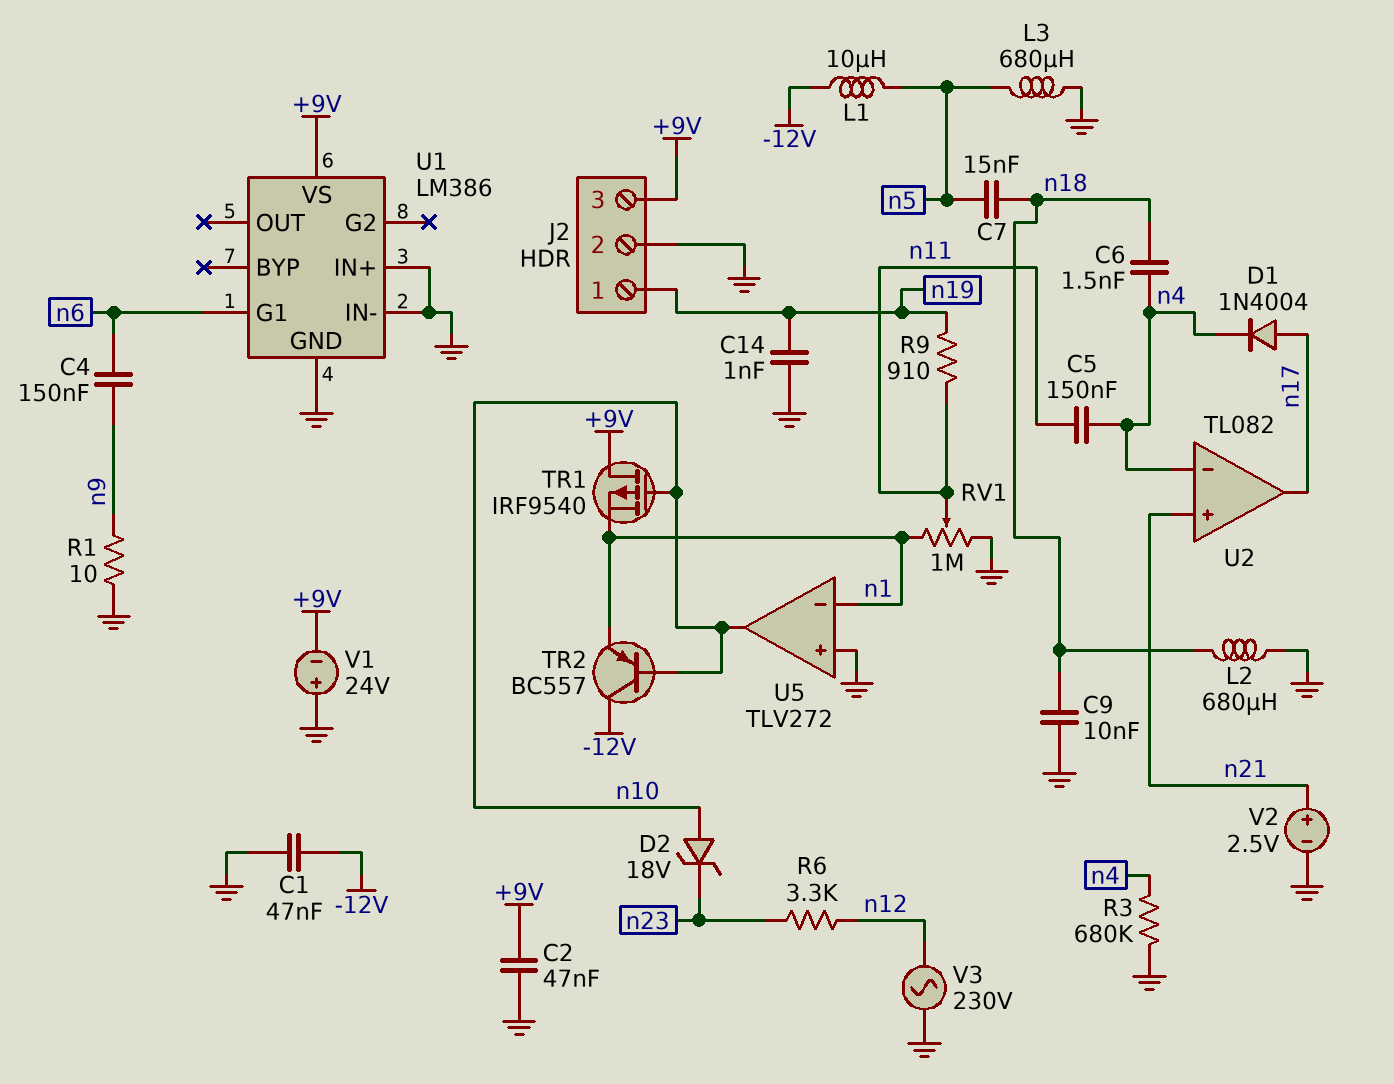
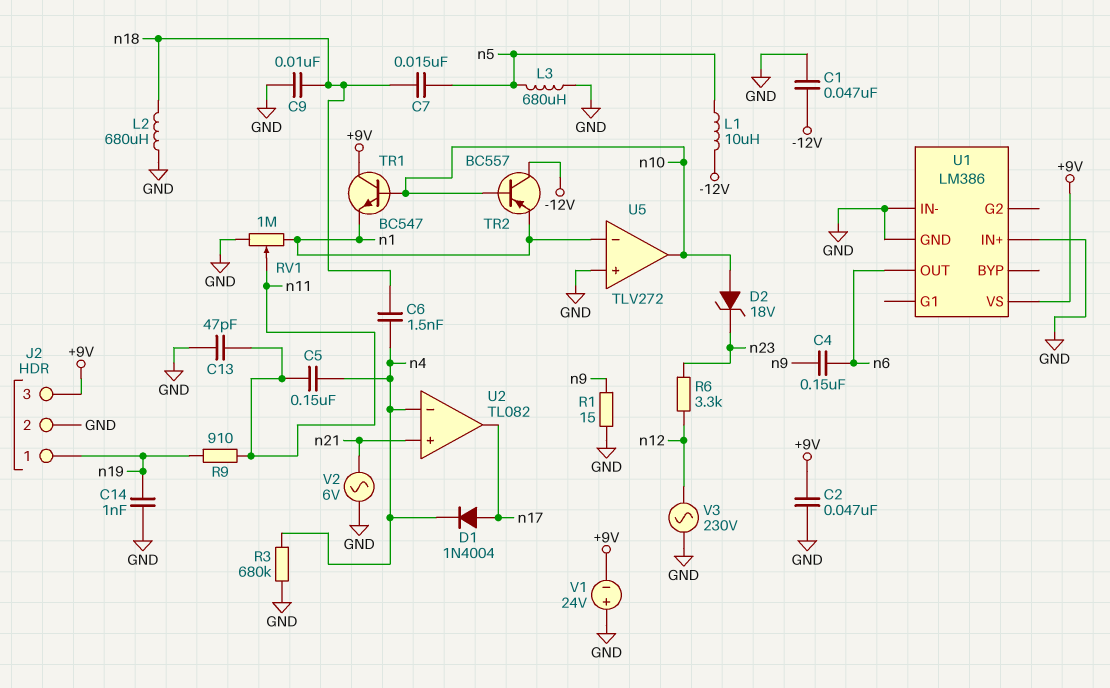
C13: none -> 47pF (GND, n11)
R1: 10 (GND, n9) -> 15 (GND, n9)
TR1: PMOS IRF9540 (G n10, D +9V, S n1) -> NPN BC547 (B n10, C +9V, E n1)
U1 pin G1: n6 -> none
U1 pin OUT: none -> n6
V2: 2.5V (plus n21, minus GND) -> AC 6V (GND, n21)

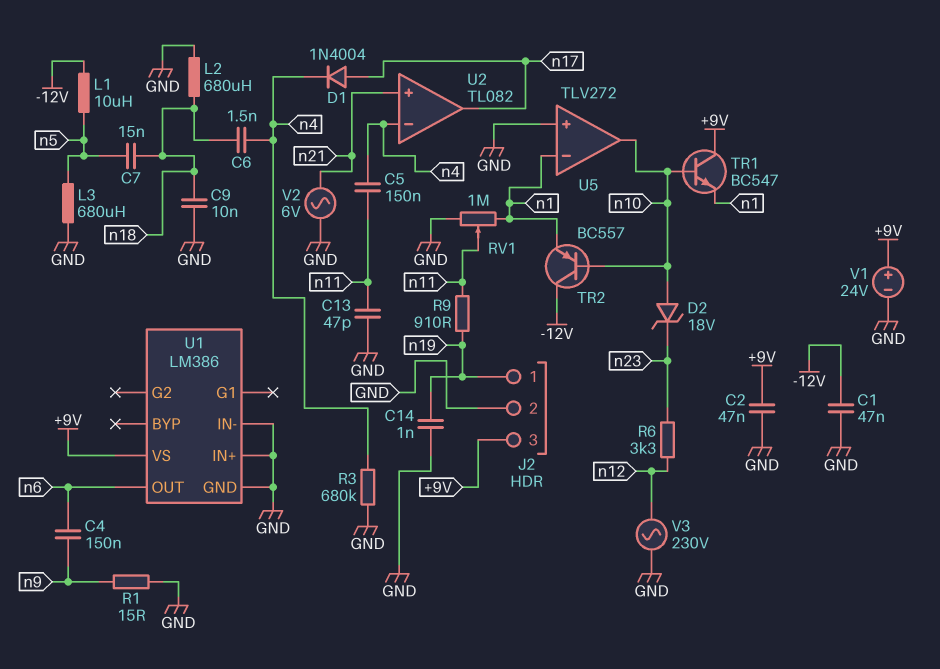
V1: 24V (plus GND, minus +9V) -> 24V (plus +9V, minus GND)

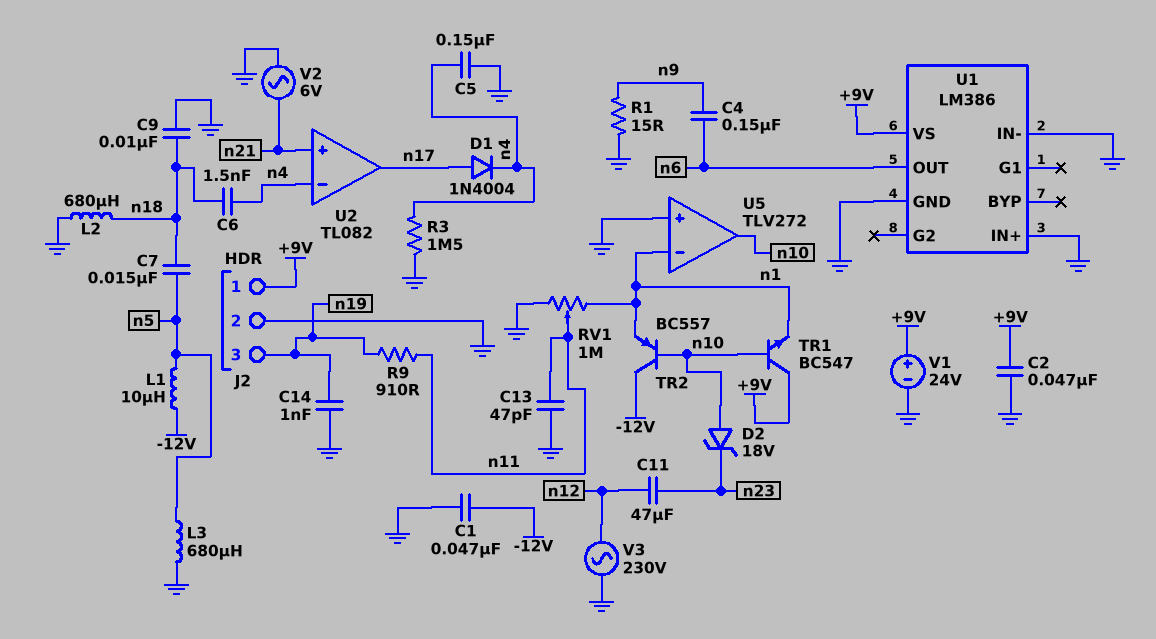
C5: 150nF (n4, n11) -> 150nF (GND, n4)
C11: none -> 47uF (n12, n23)
J2 pin 1: n19 -> +9V
J2 pin 3: +9V -> n19
R3: 680k (GND, n4) -> 1.5M (GND, n4)
R6: 3.3k (n12, n23) -> none

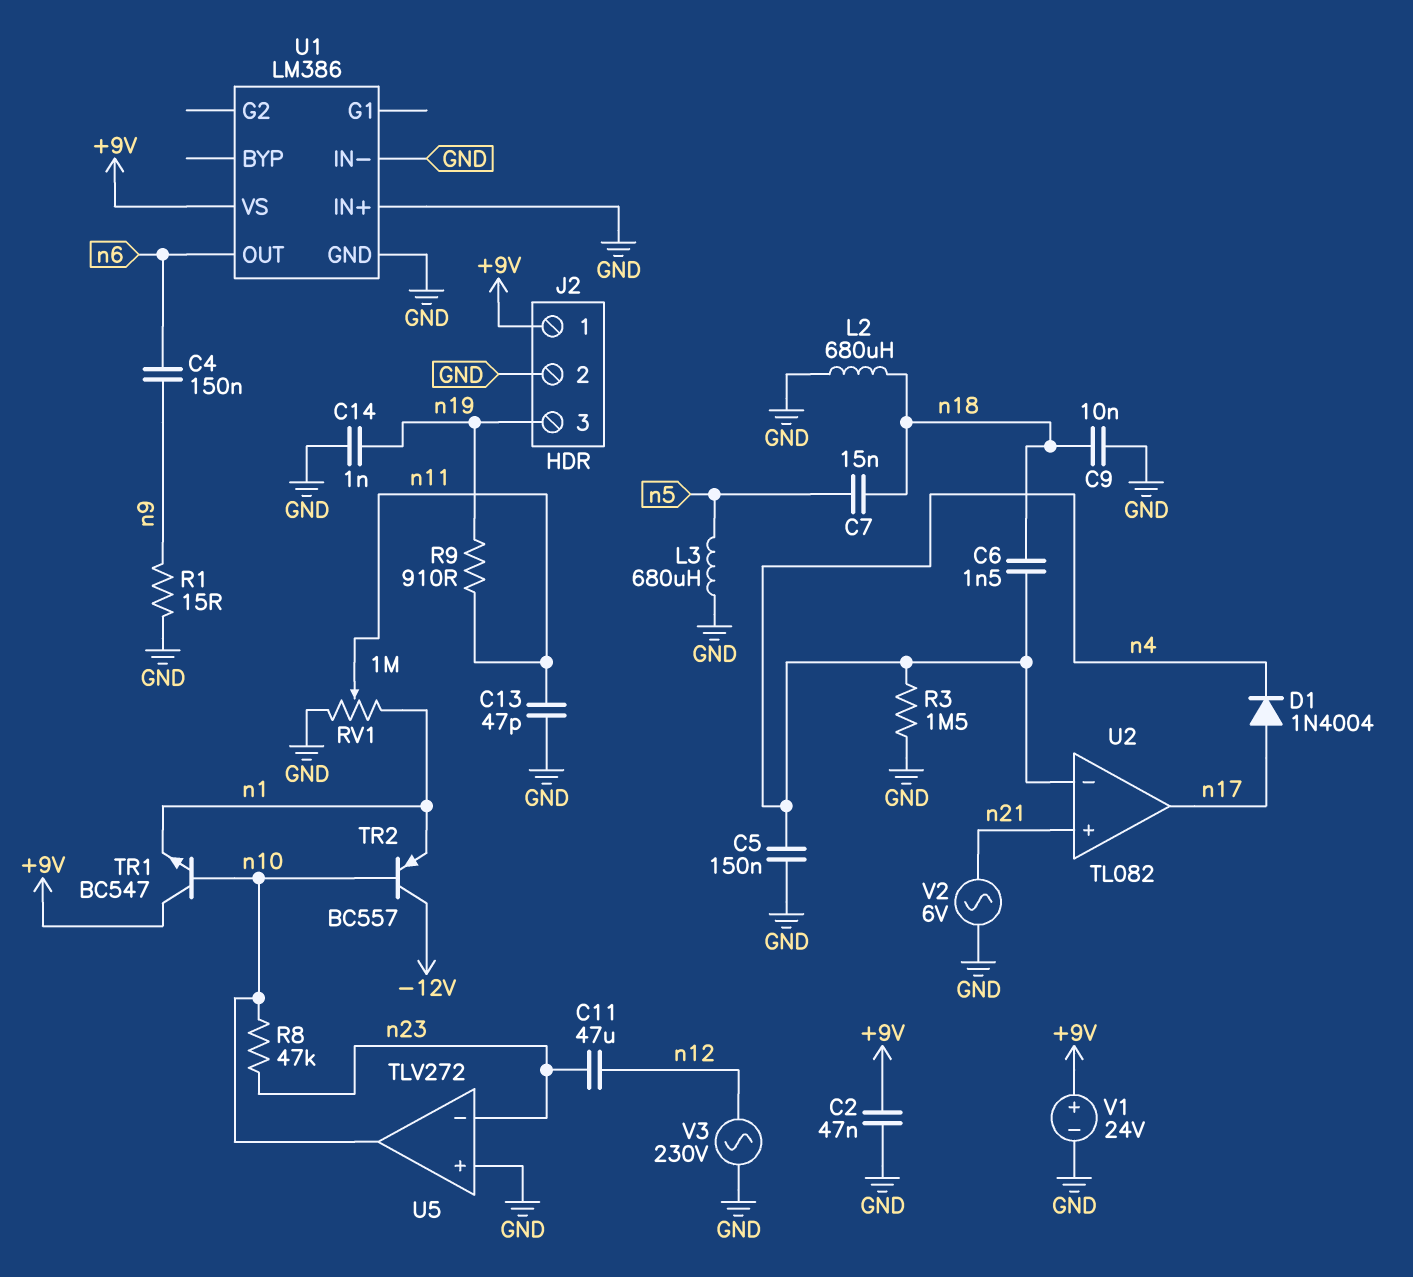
C1: 47nF (-12V, GND) -> none
D2: zener 18V (A n10, K n23) -> none
L1: 10uH (-12V, n5) -> none
R8: none -> 47k (n10, n23)
U5 pin in-: n1 -> n23

